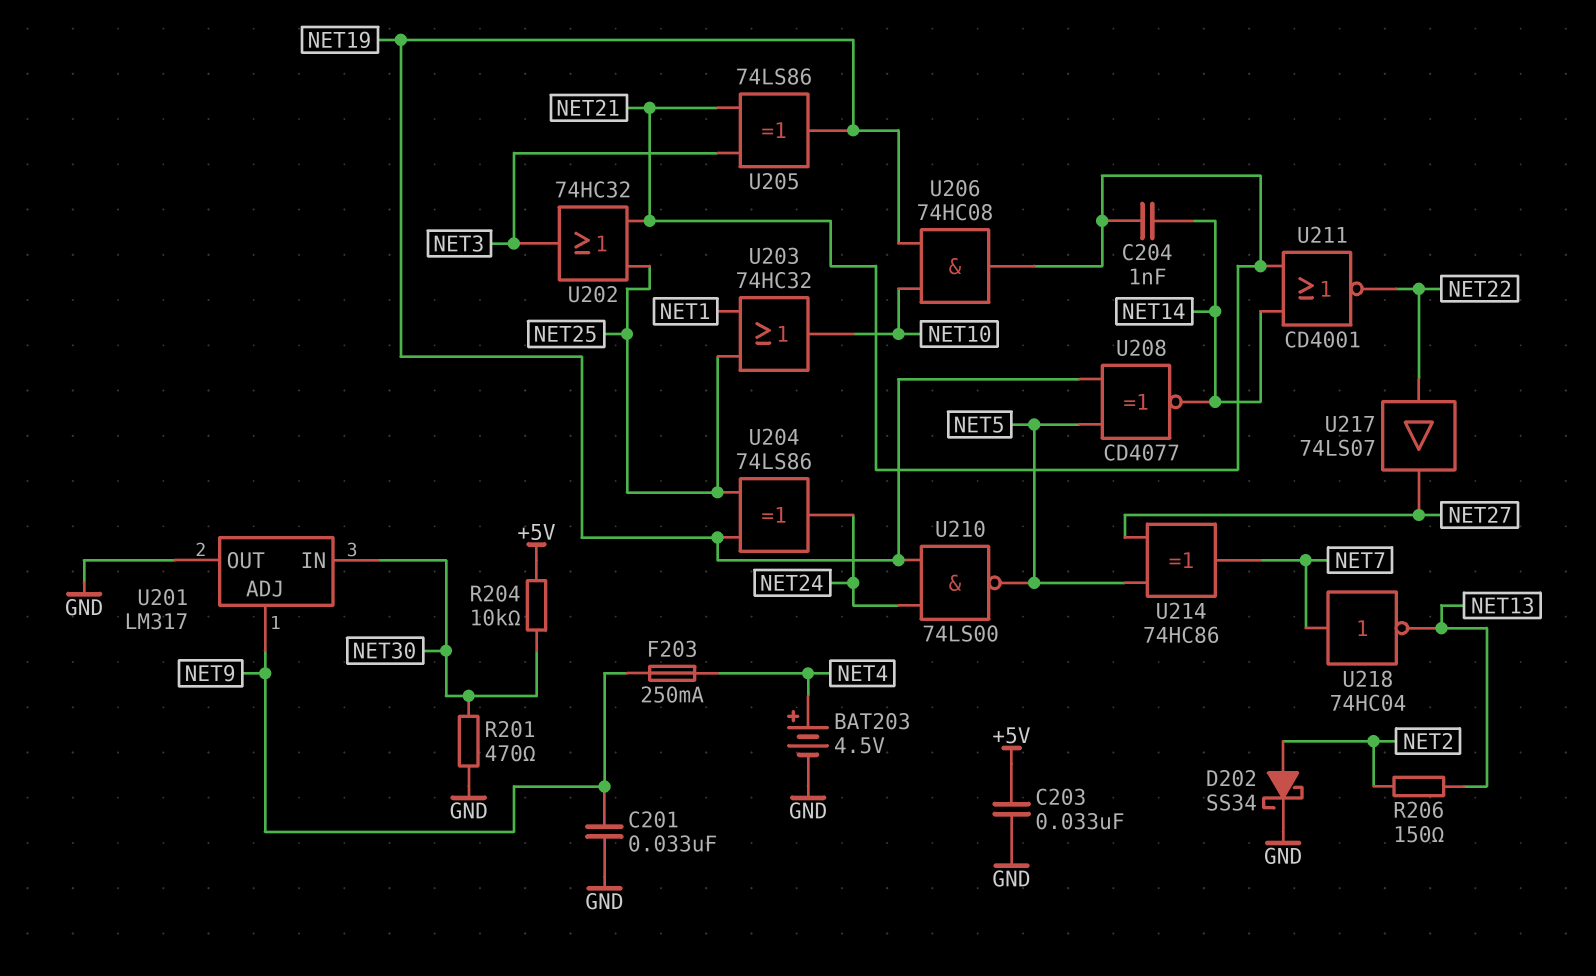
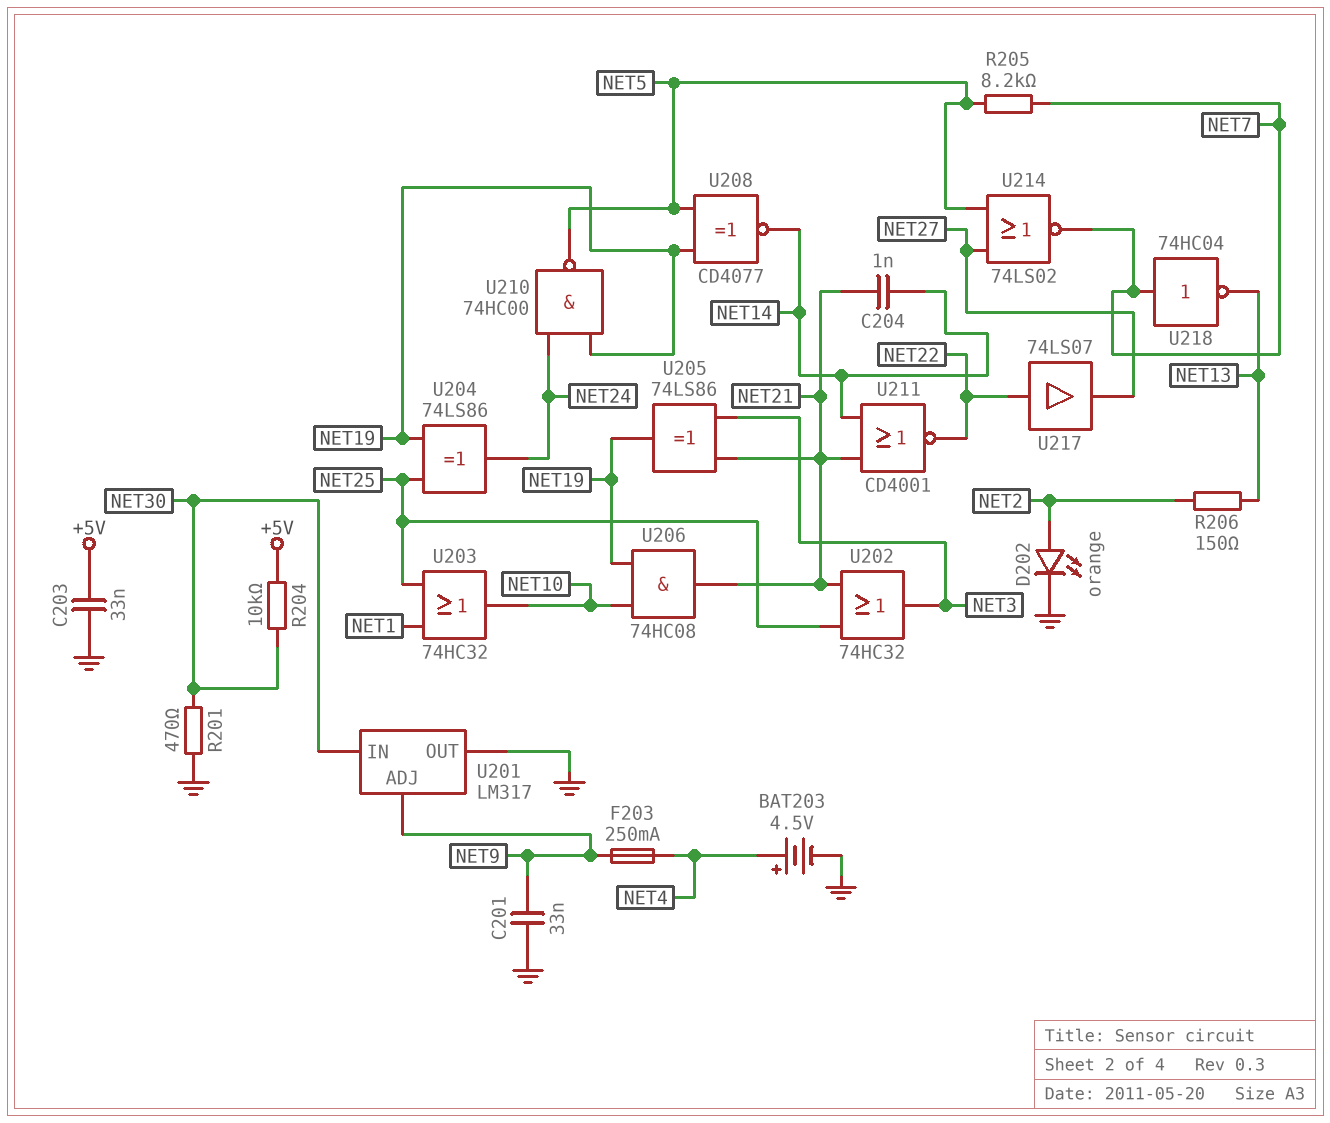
D202: schottky SS34 (A NET2, K GND) -> LED orange (A NET2, K GND)
R205: none -> 8.2k (NET5, NET7)
U210: NAND 74LS00 (in NET19, in NET24, out NET5) -> NAND 74HC00 (in NET19, in NET24, out NET5)
U214: XOR 74HC86 (in NET5, in NET27, out NET7) -> NOR 74LS02 (in NET5, in NET27, out NET7)

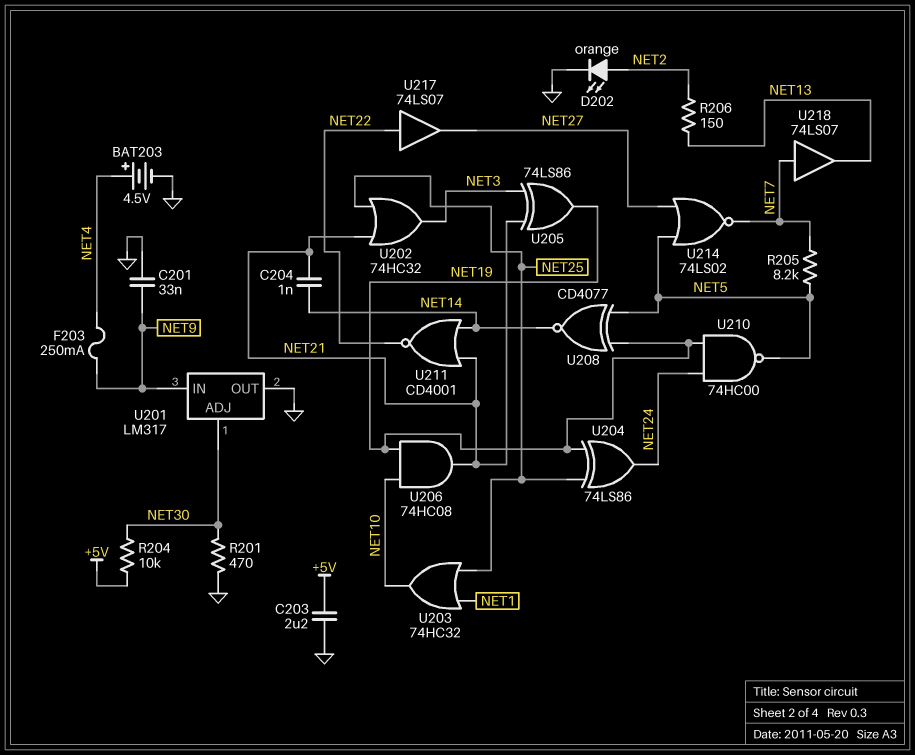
C203: 33nF (+5V, GND) -> 2.2uF (+5V, GND)
U201 pin ADJ: NET9 -> NET30
U201 pin IN: NET30 -> NET9
U218: NOT 74HC04 (in NET7, out NET13) -> buffer 74LS07 (in NET7, out NET13)

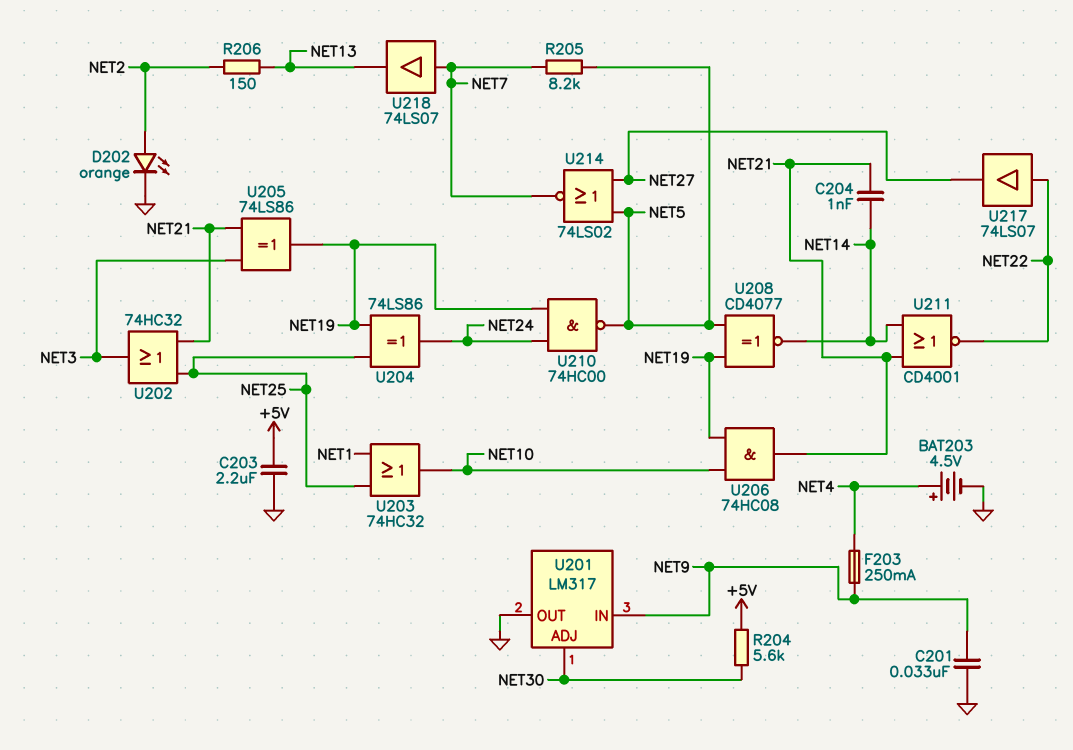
R201: 470 (GND, NET30) -> none
R204: 10k (+5V, NET30) -> 5.6k (+5V, NET30)

